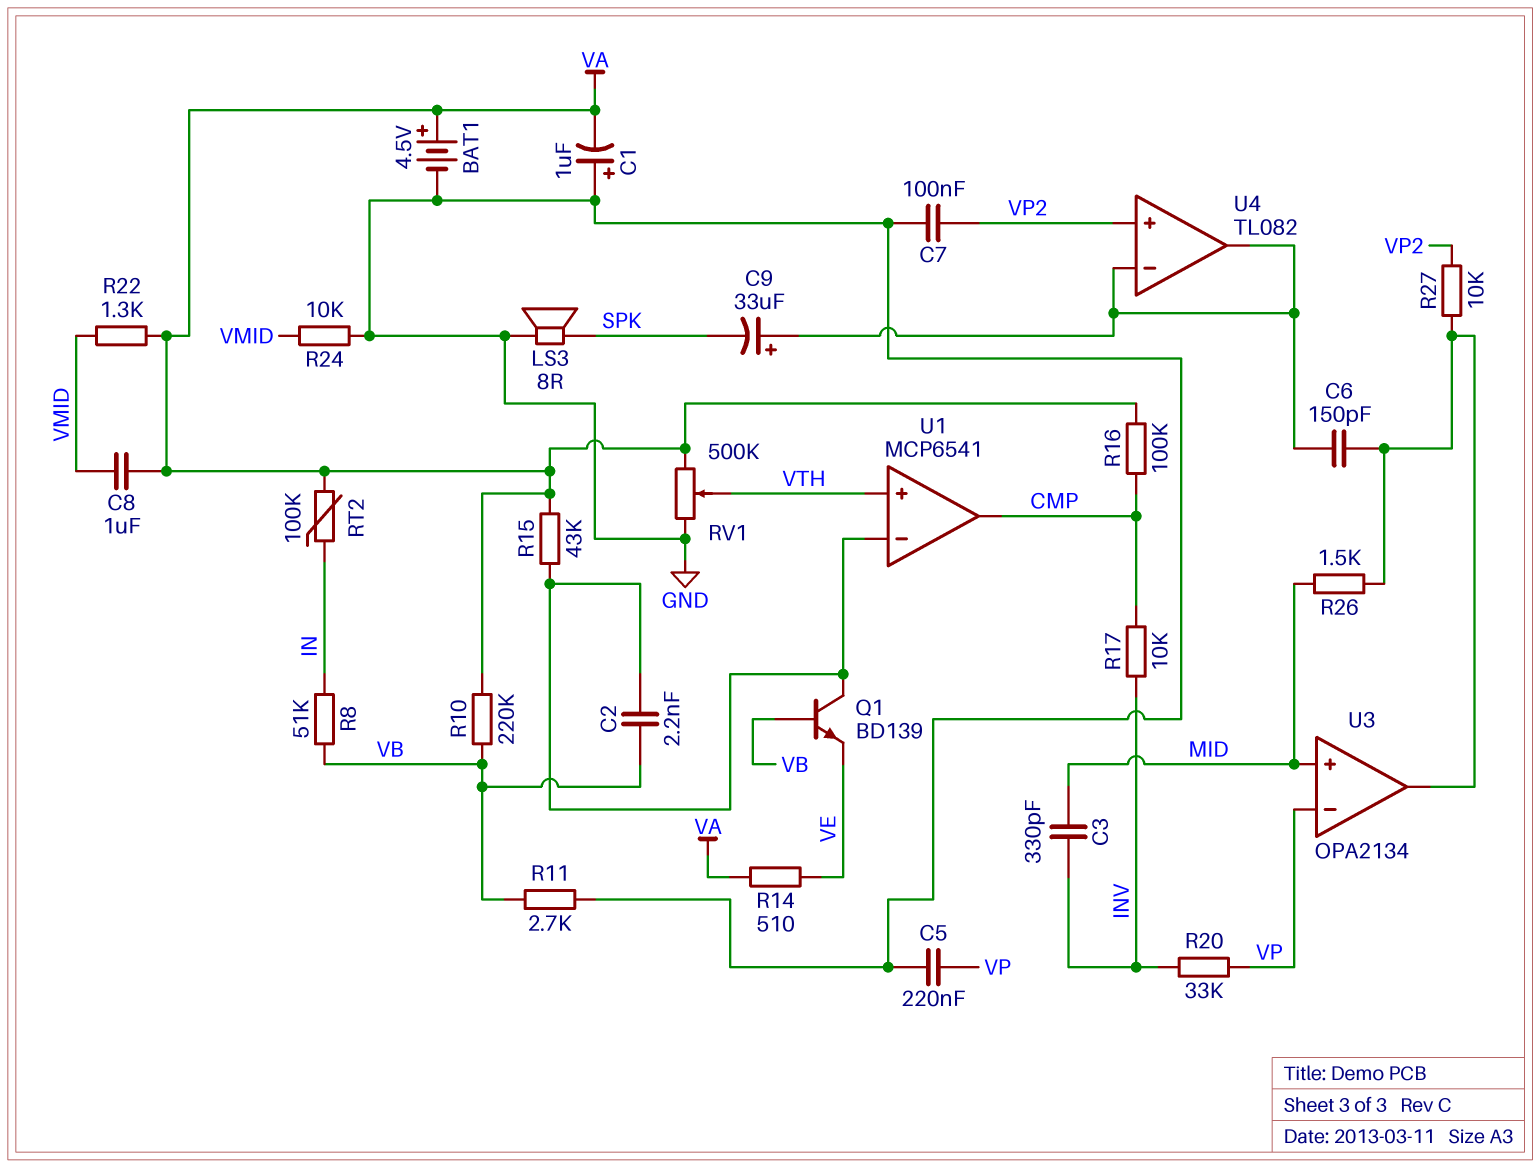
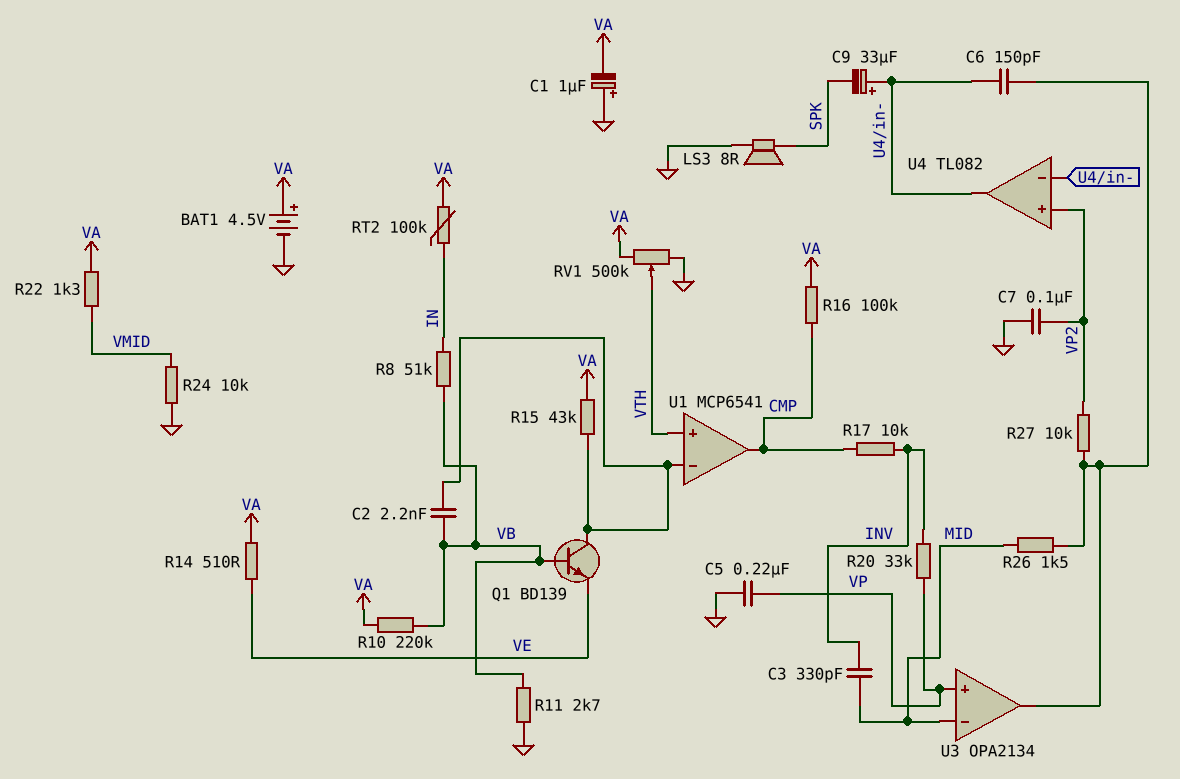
C8: 1uF (VA, VMID) -> none
U3 pin in+: MID -> VP
U3 pin in-: VP -> MID

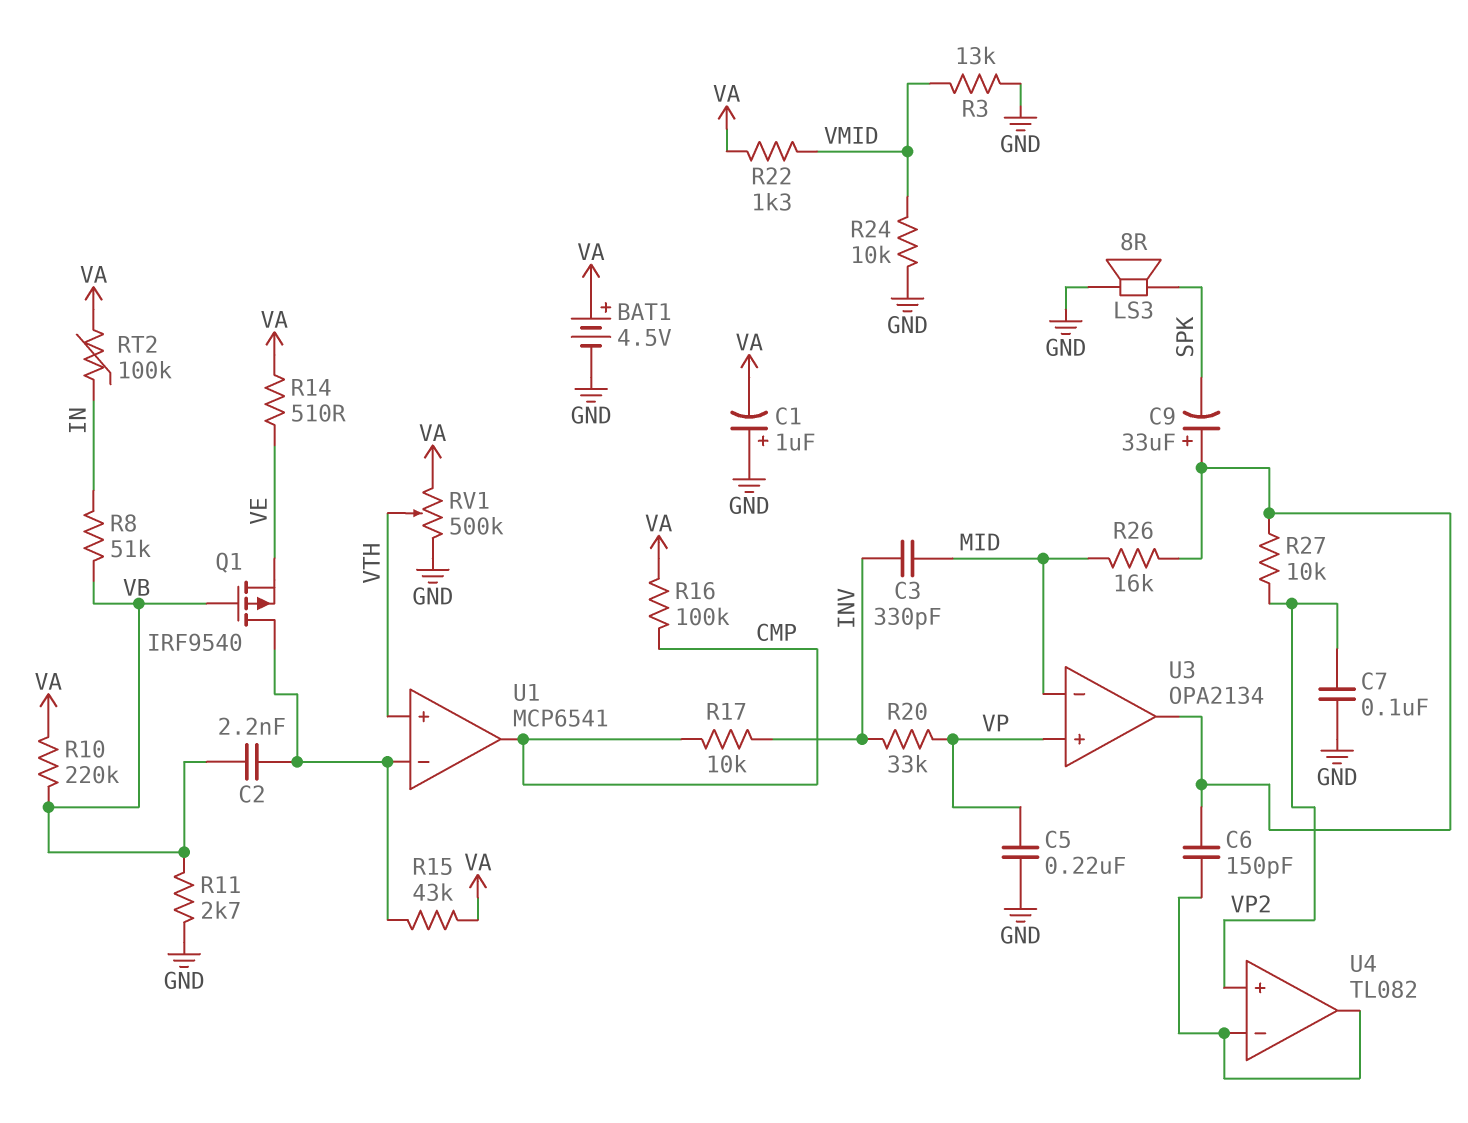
C9: 33uF (plus U4/in-, minus SPK) -> 33uF (plus U3/out, minus SPK)
Q1: NPN BD139 (B VB, C U1/in-, E VE) -> PMOS IRF9540 (G VB, D U1/in-, S VE)
R3: none -> 13k (GND, VMID)
R26: 1.5k (MID, U3/out) -> 16k (MID, U3/out)

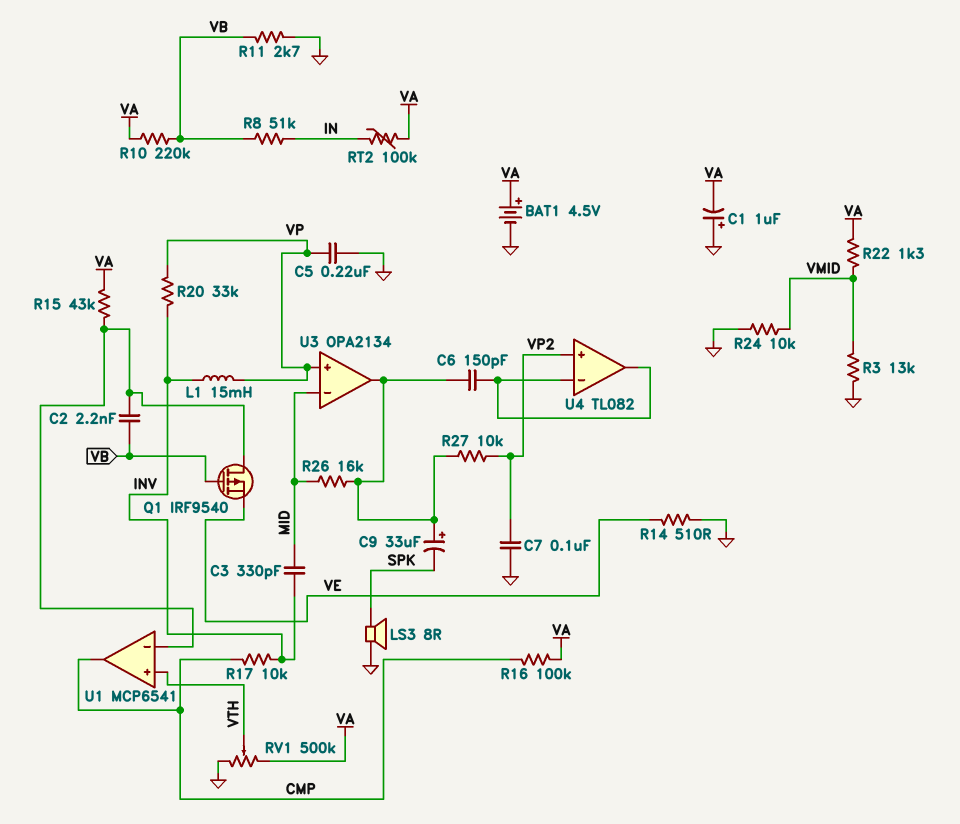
L1: none -> 15mH (INV, VP)
R14: 510 (VA, VE) -> 510 (GND, VE)

